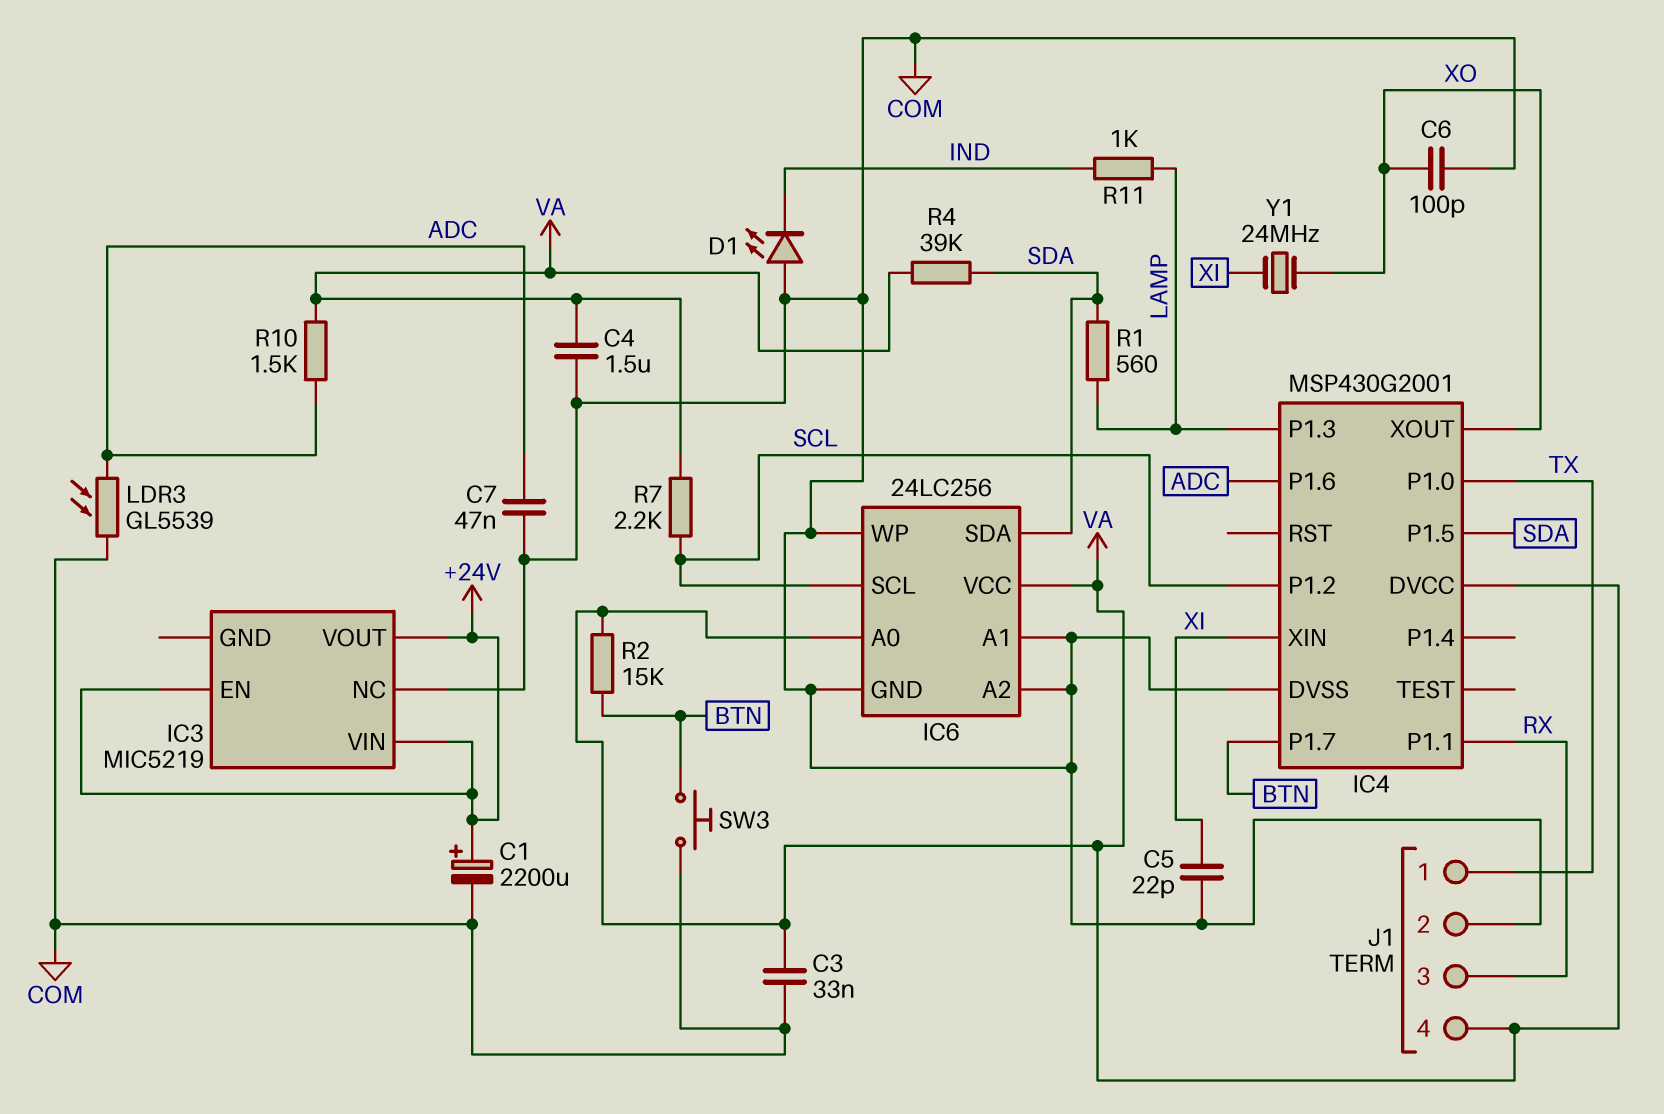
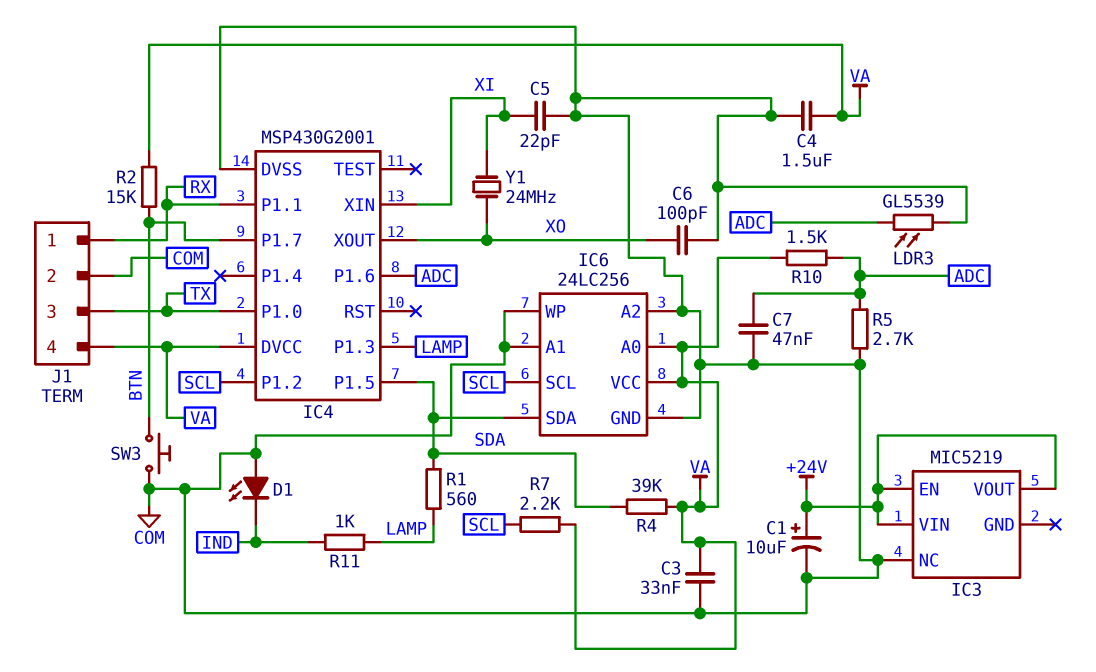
C1: 2200uF (plus +24V, minus COM) -> 10uF (plus +24V, minus COM)
J1 pin 1: TX -> RX
J1 pin 3: RX -> TX
R5: none -> 2.7k (ADC, COM)

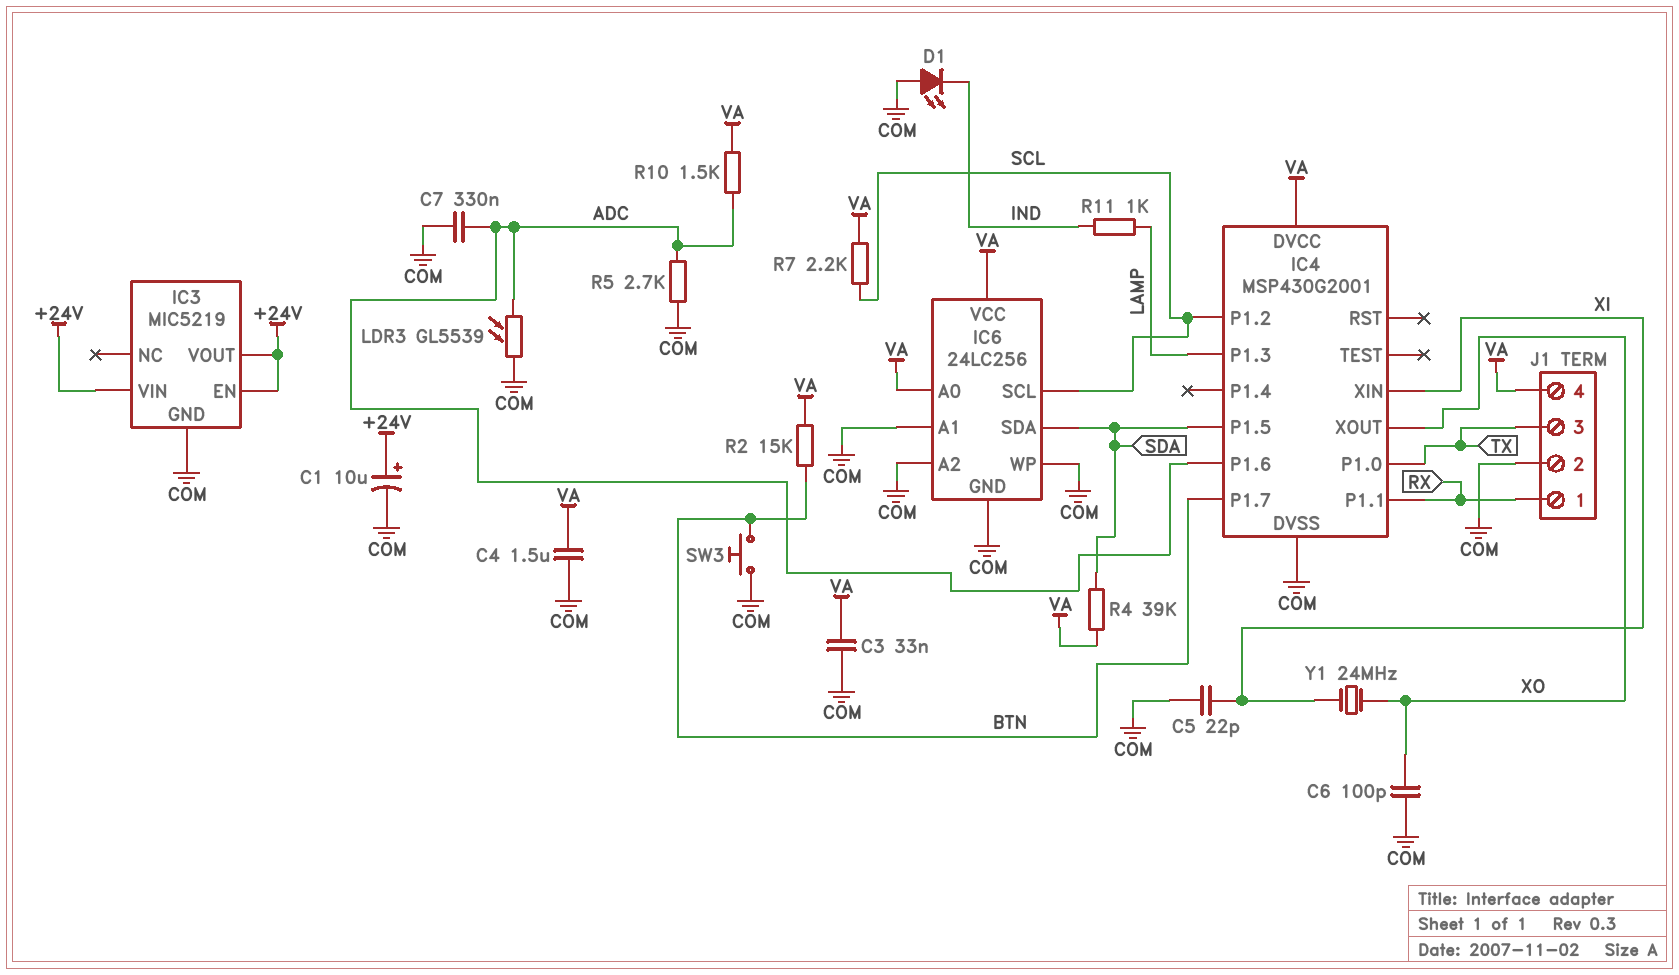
C7: 47nF (ADC, COM) -> 330nF (ADC, COM)
IC3 pin GND: none -> COM
IC3 pin NC: COM -> none
R1: 560 (LAMP, SDA) -> none

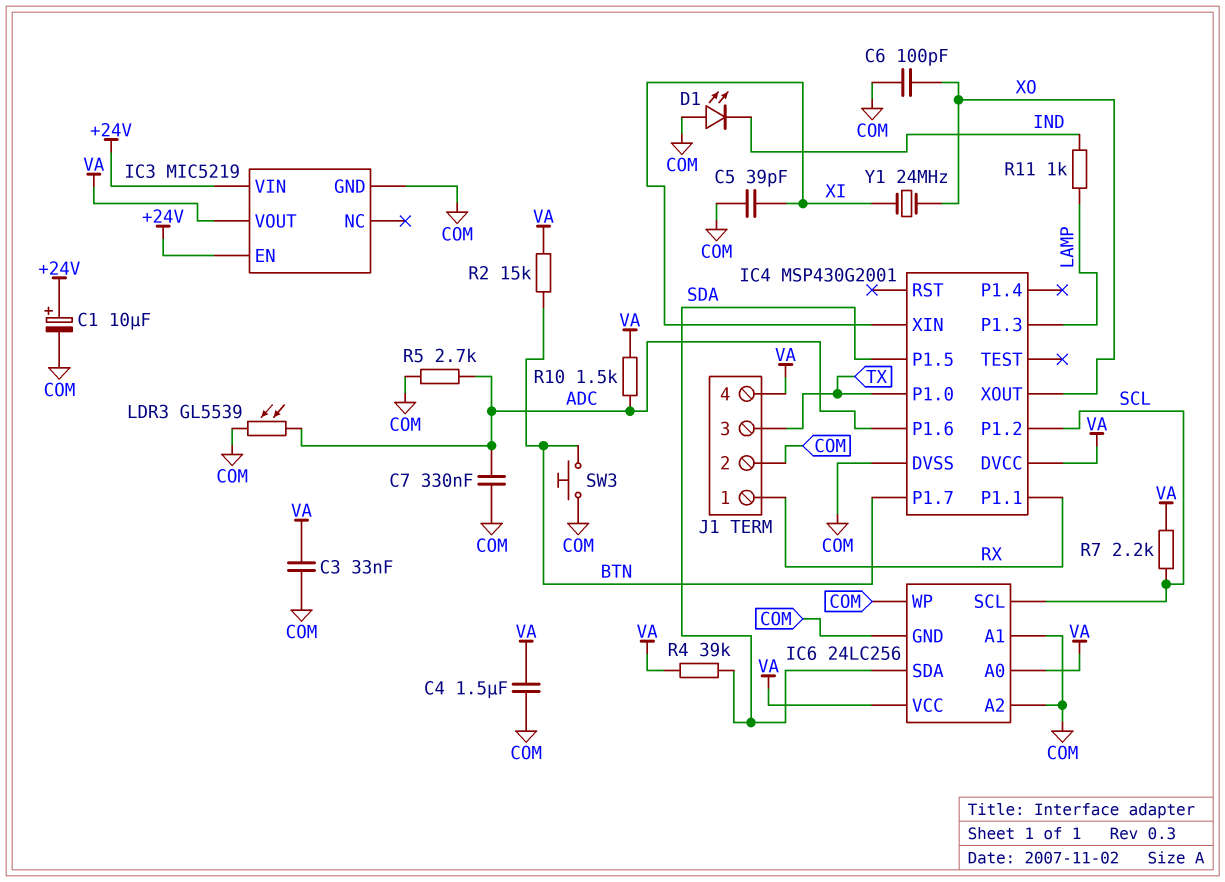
C5: 22pF (COM, XI) -> 39pF (COM, XI)
IC3 pin VOUT: +24V -> VA

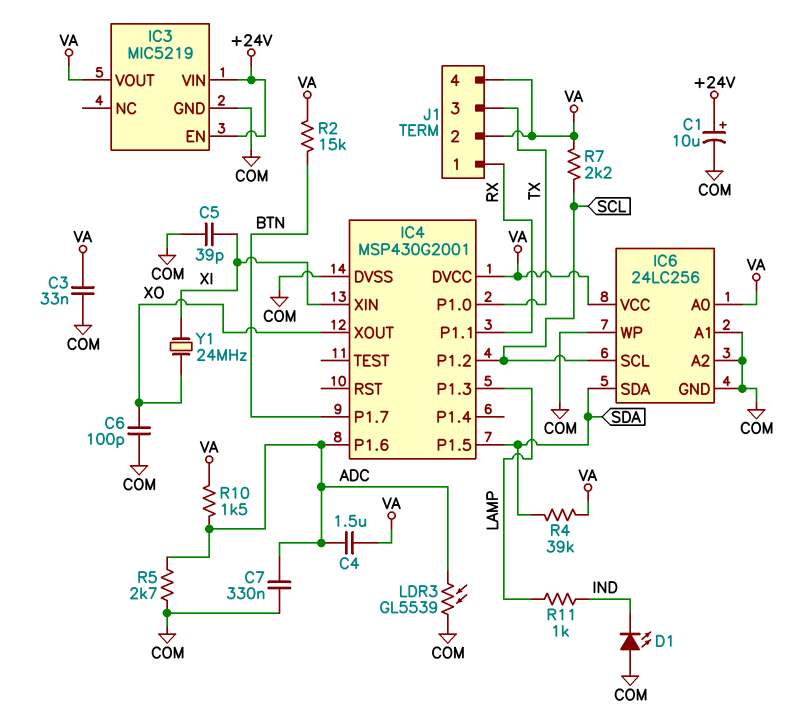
C4: 1.5uF (COM, VA) -> 1.5uF (ADC, VA)
J1 pin 2: COM -> VA
SW3: button (BTN, COM) -> none

